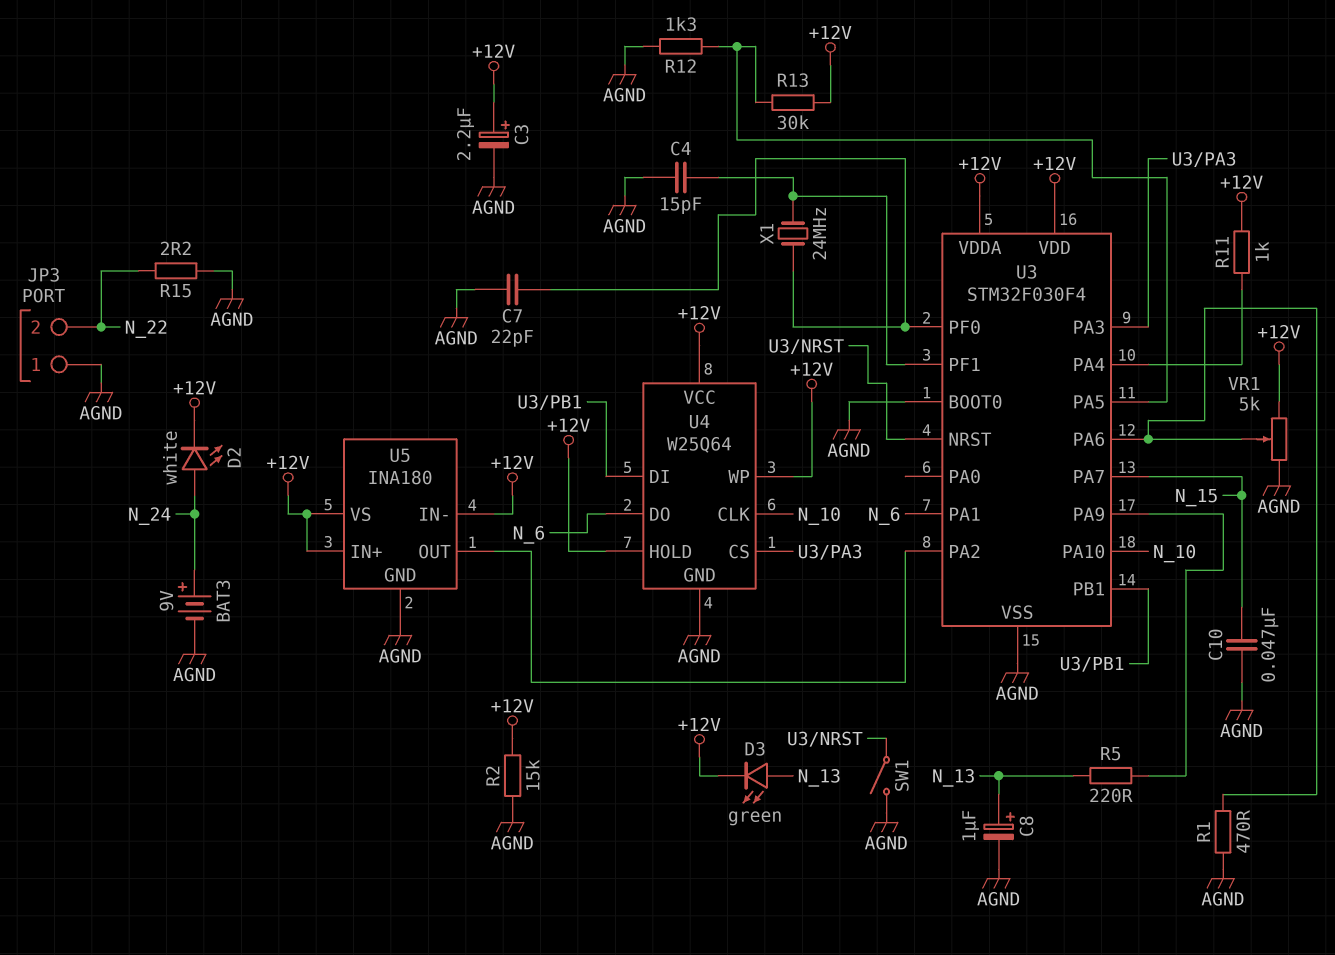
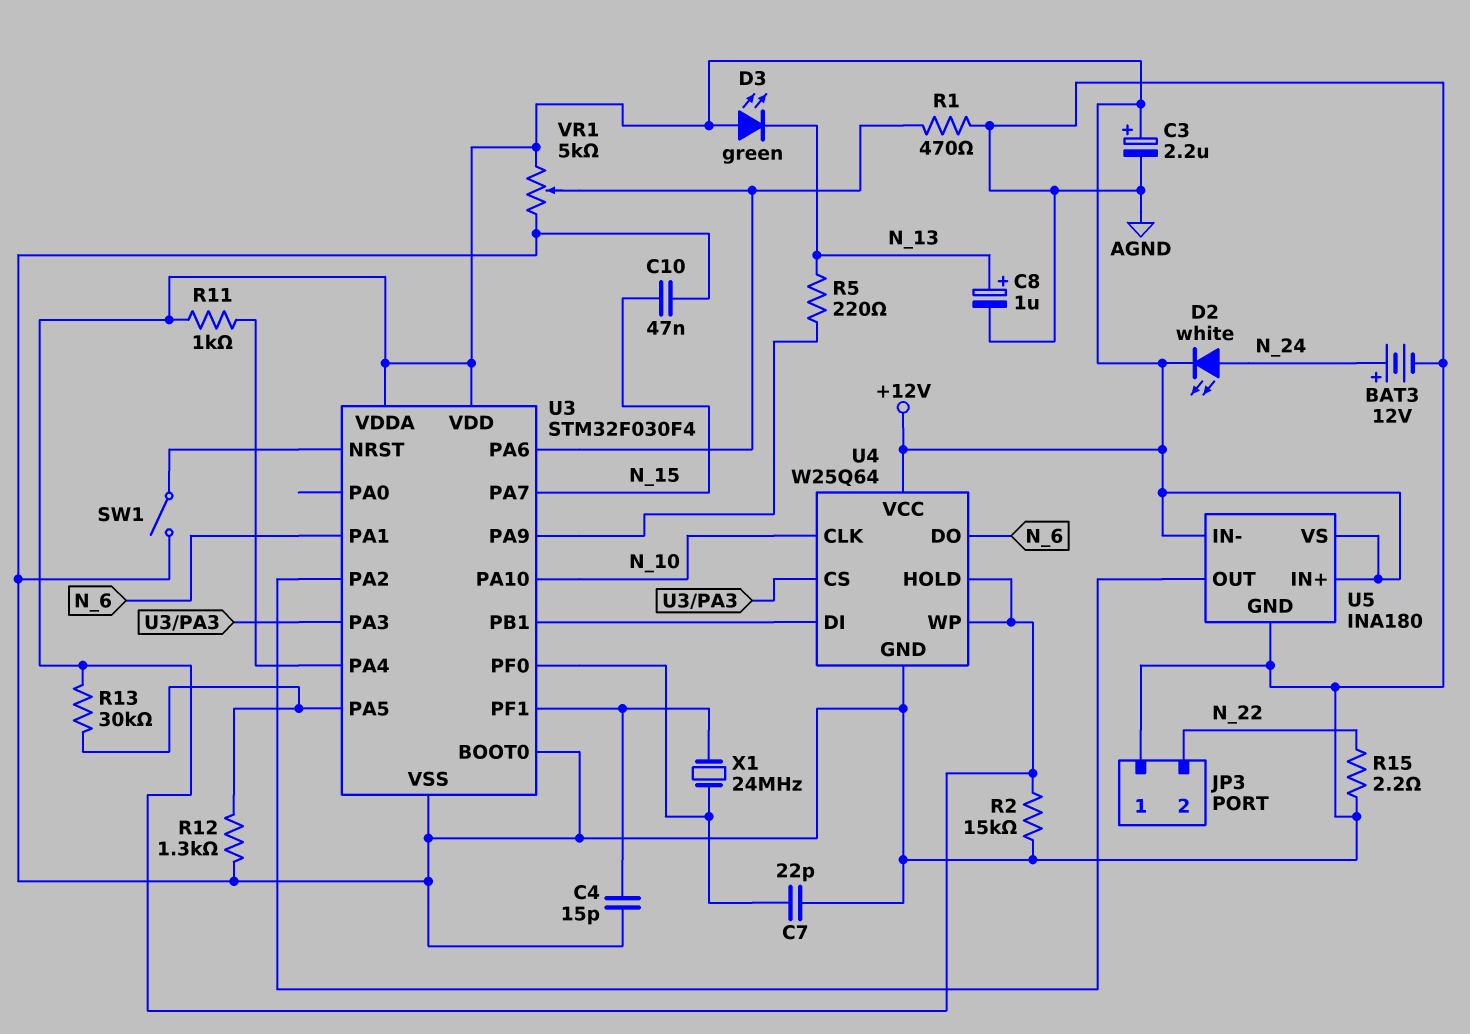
BAT3: 9V (plus N_24, minus AGND) -> 12V (plus N_24, minus AGND)
D3: LED green (A N_13, K +12V) -> LED green (A +12V, K N_13)

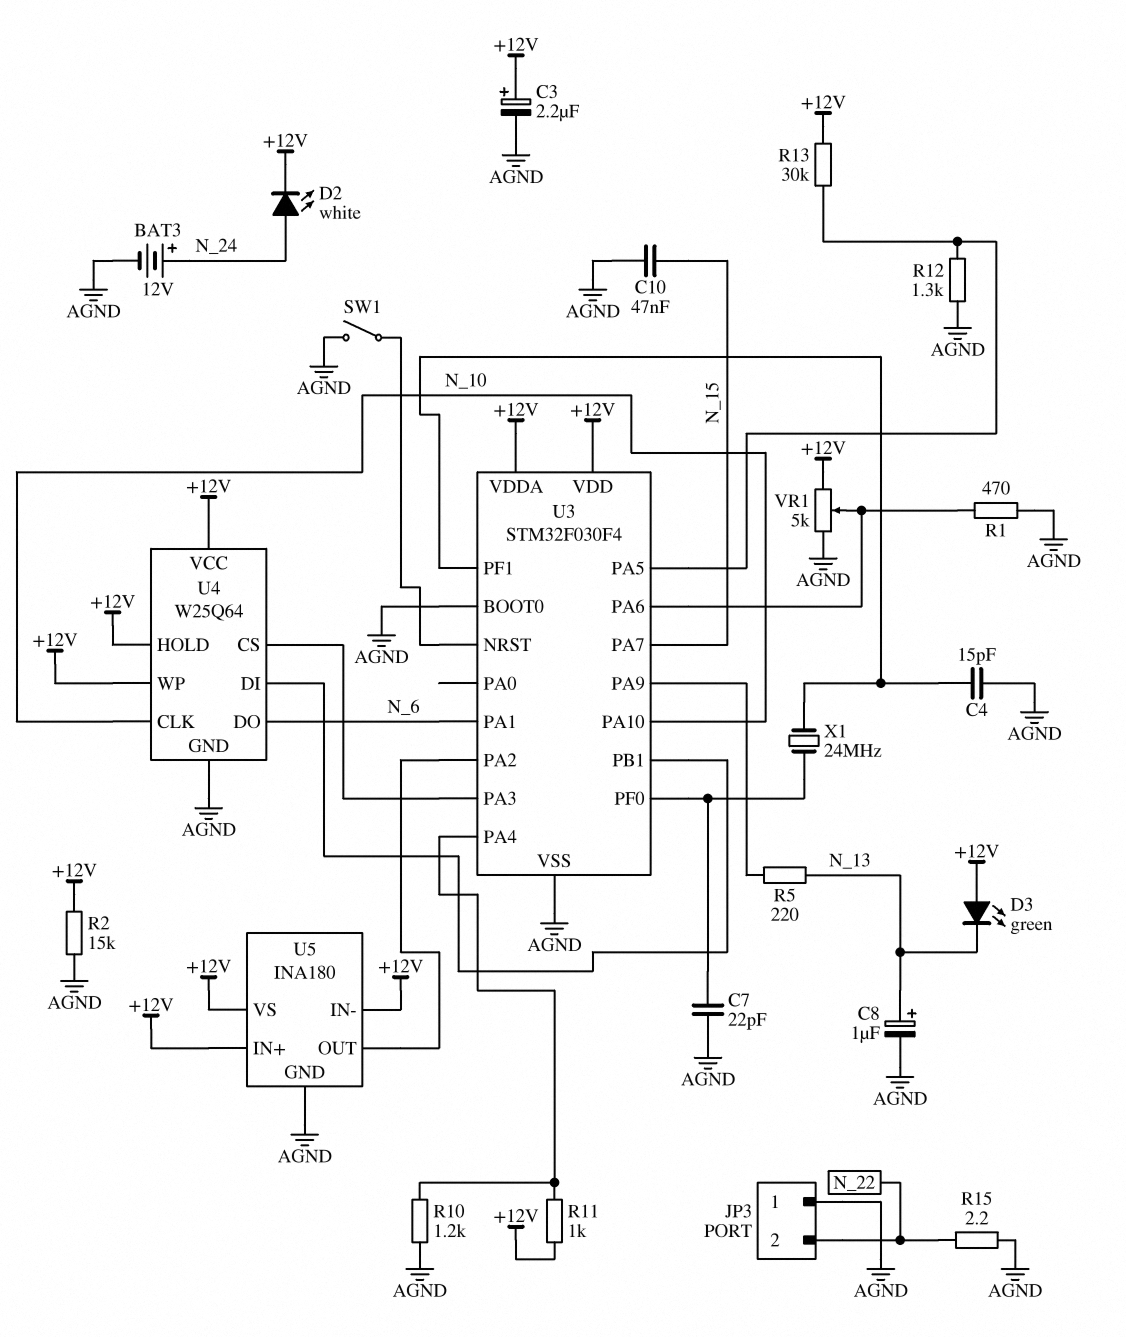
R10: none -> 1.2k (AGND, U3/PA4)

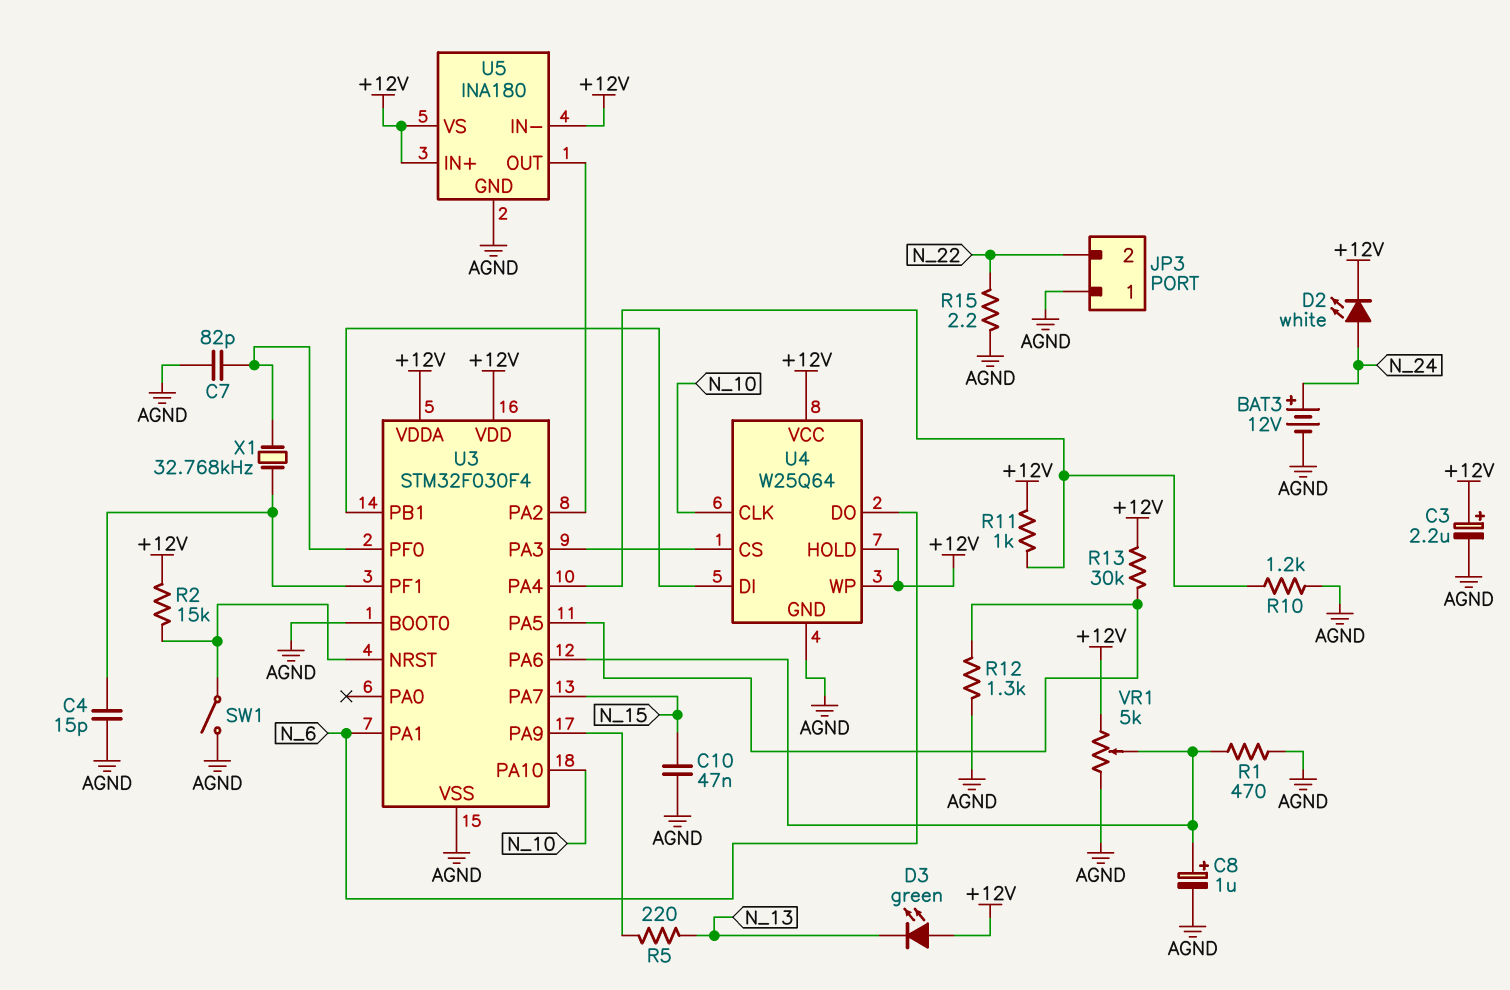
C7: 22pF (AGND, U3/PF0) -> 82pF (AGND, U3/PF0)
C8: 1uF (plus N_13, minus AGND) -> 1uF (plus U3/PA6, minus AGND)
R2: 15k (+12V, AGND) -> 15k (+12V, U3/NRST)
X1: 24MHz (U3/PF0, U3/PF1) -> 32.768kHz (U3/PF0, U3/PF1)

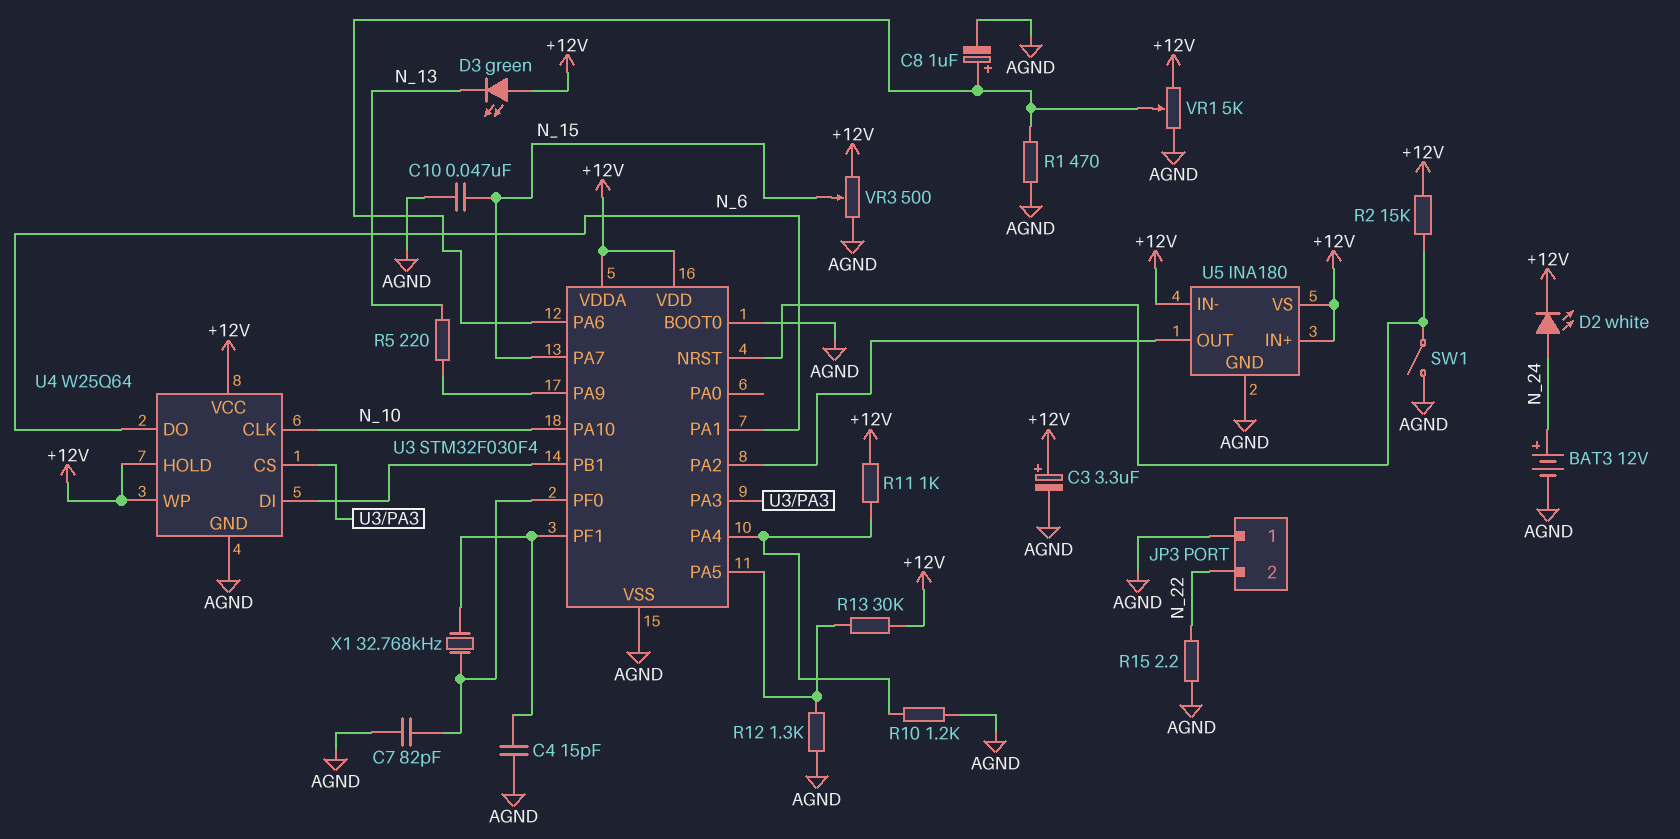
C3: 2.2uF (plus +12V, minus AGND) -> 3.3uF (plus +12V, minus AGND)
VR3: none -> 500 (+12V, AGND, wiper N_15)

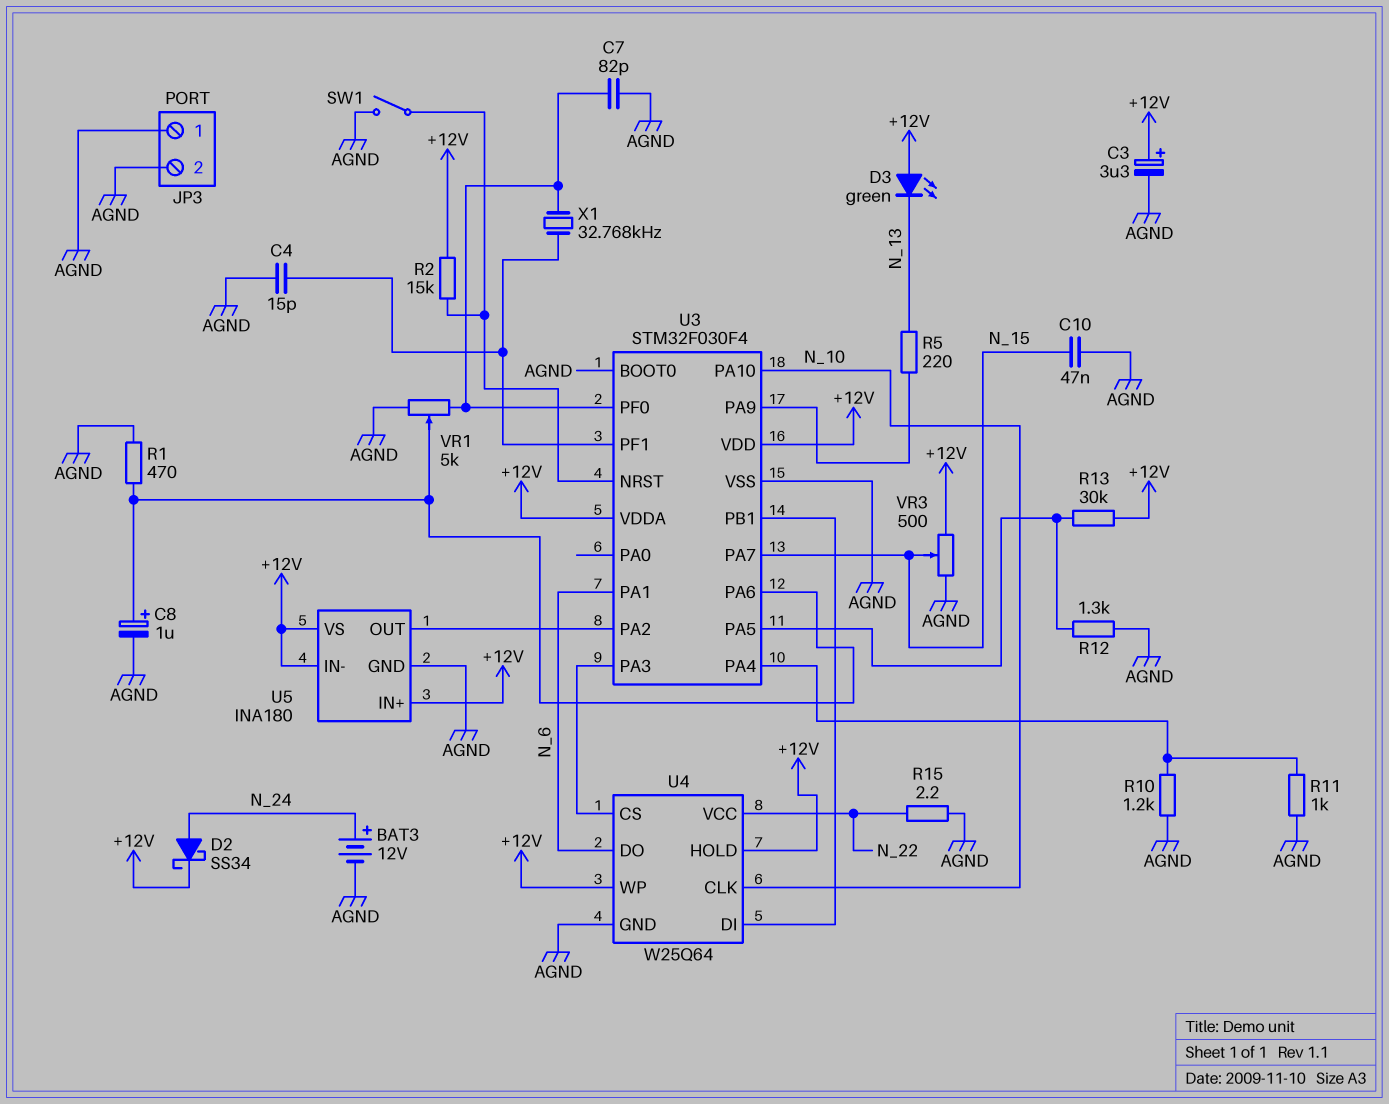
D2: LED white (A N_24, K +12V) -> schottky SS34 (A N_24, K +12V)
JP3 pin 2: N_22 -> AGND
R11: 1k (+12V, U3/PA4) -> 1k (AGND, U3/PA4)
U4 pin VCC: +12V -> N_22
VR1: 5k (+12V, AGND, wiper U3/PA6) -> 5k (AGND, U3/PF0, wiper U3/PA6)

